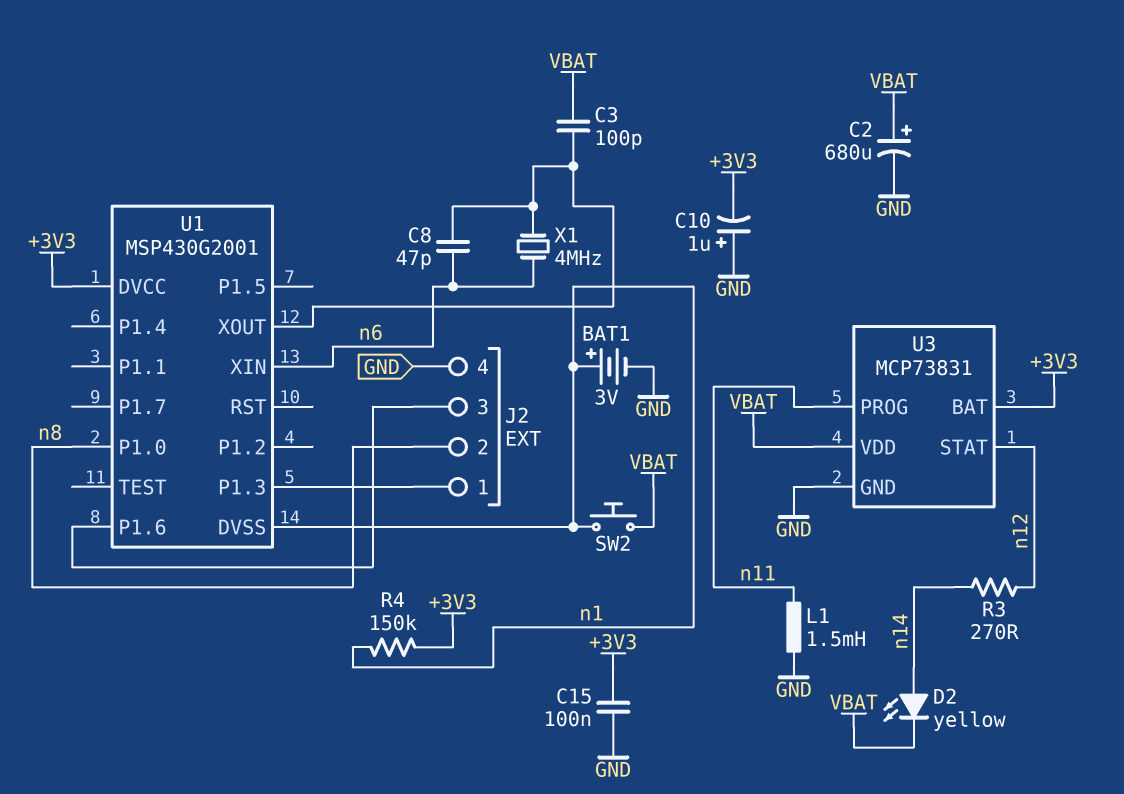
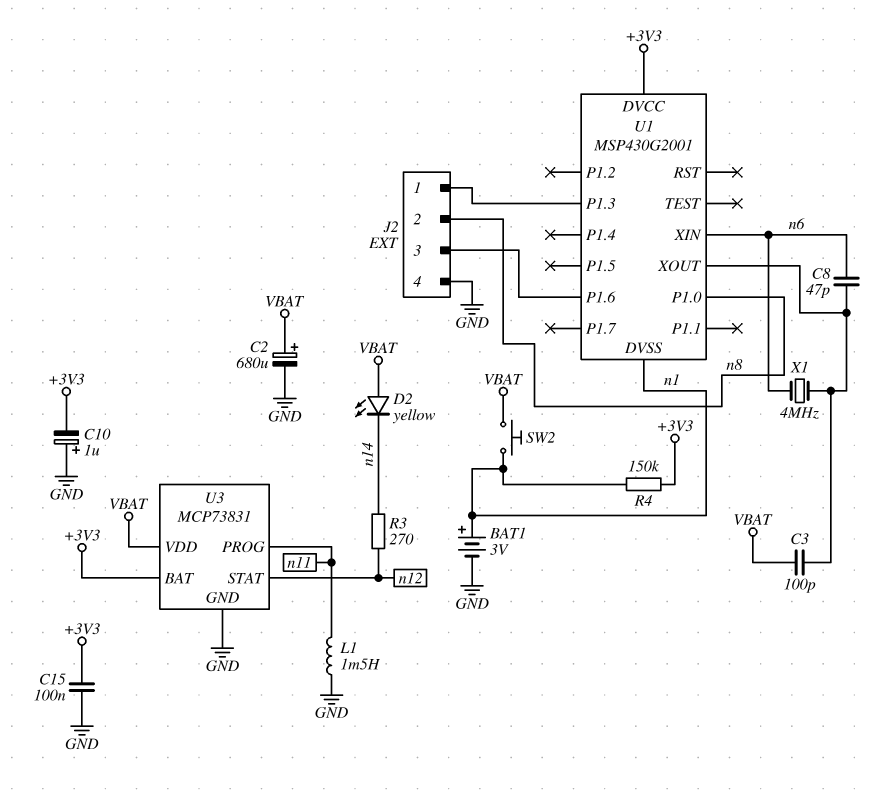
D2: LED yellow (A n14, K VBAT) -> LED yellow (A VBAT, K n14)

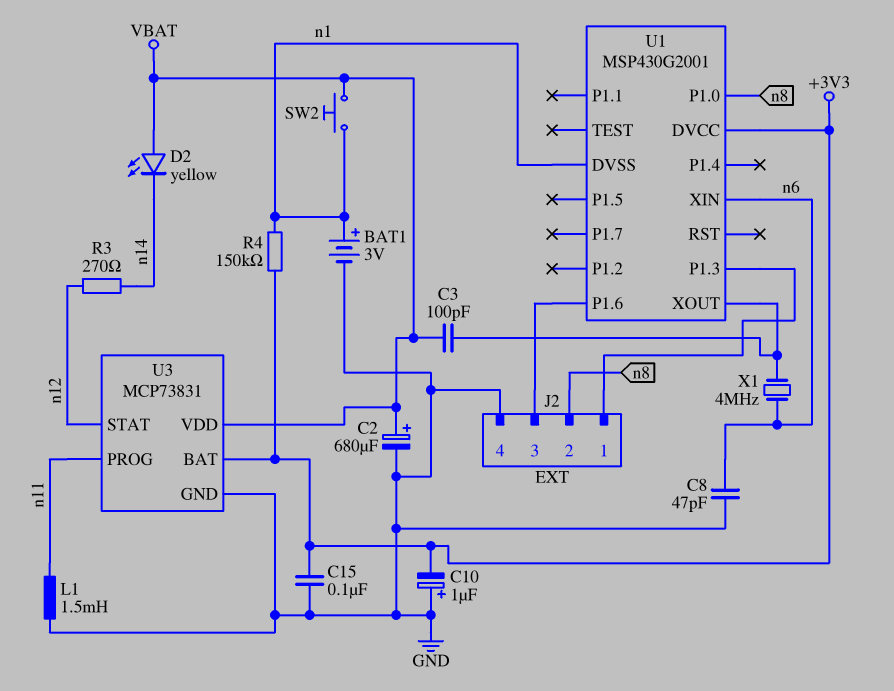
C8: 47pF (U1/XOUT, n6) -> 47pF (GND, n6)

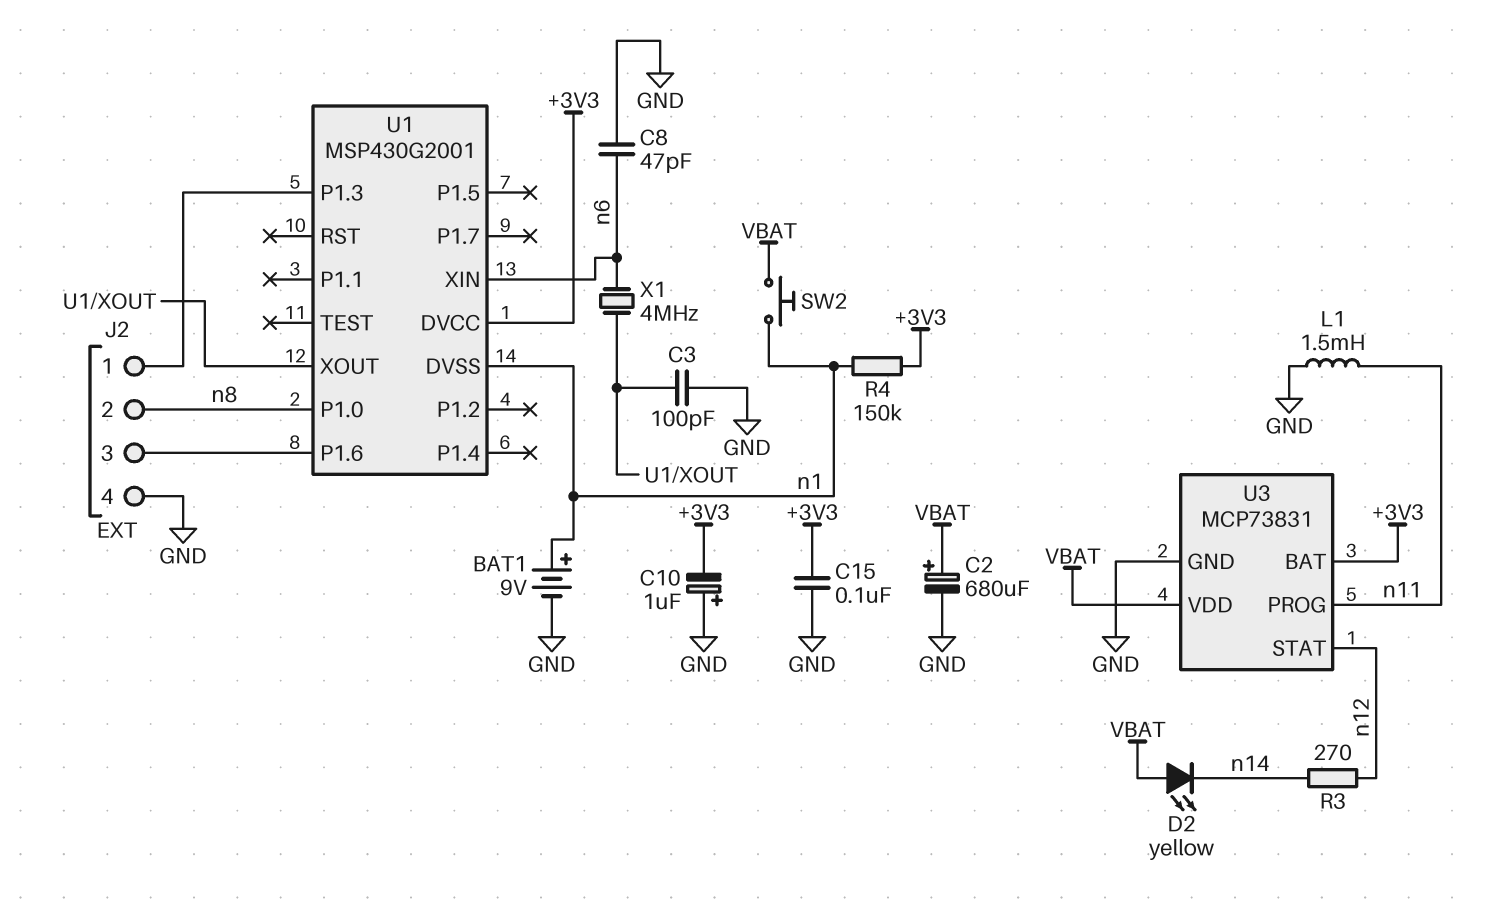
BAT1: 3V (plus n1, minus GND) -> 9V (plus n1, minus GND)
C3: 100pF (U1/XOUT, VBAT) -> 100pF (GND, U1/XOUT)

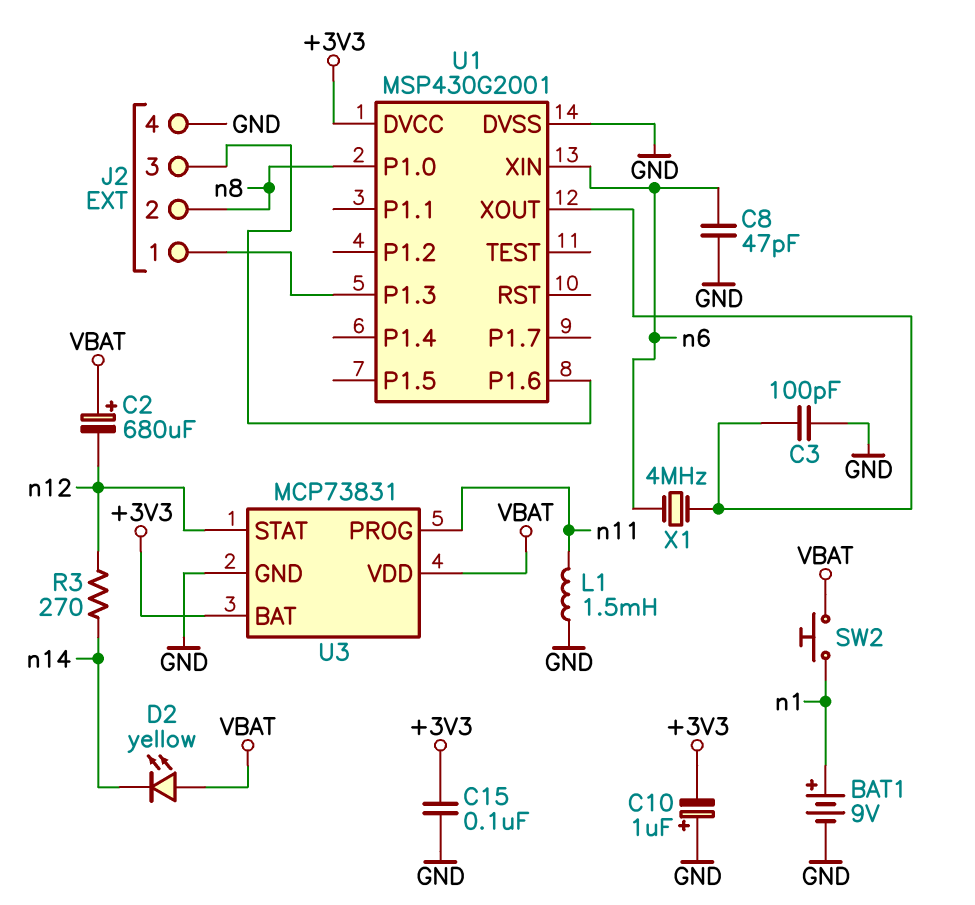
C2: 680uF (plus VBAT, minus GND) -> 680uF (plus VBAT, minus n12)
R4: 150k (+3V3, n1) -> none
U1 pin DVSS: n1 -> GND

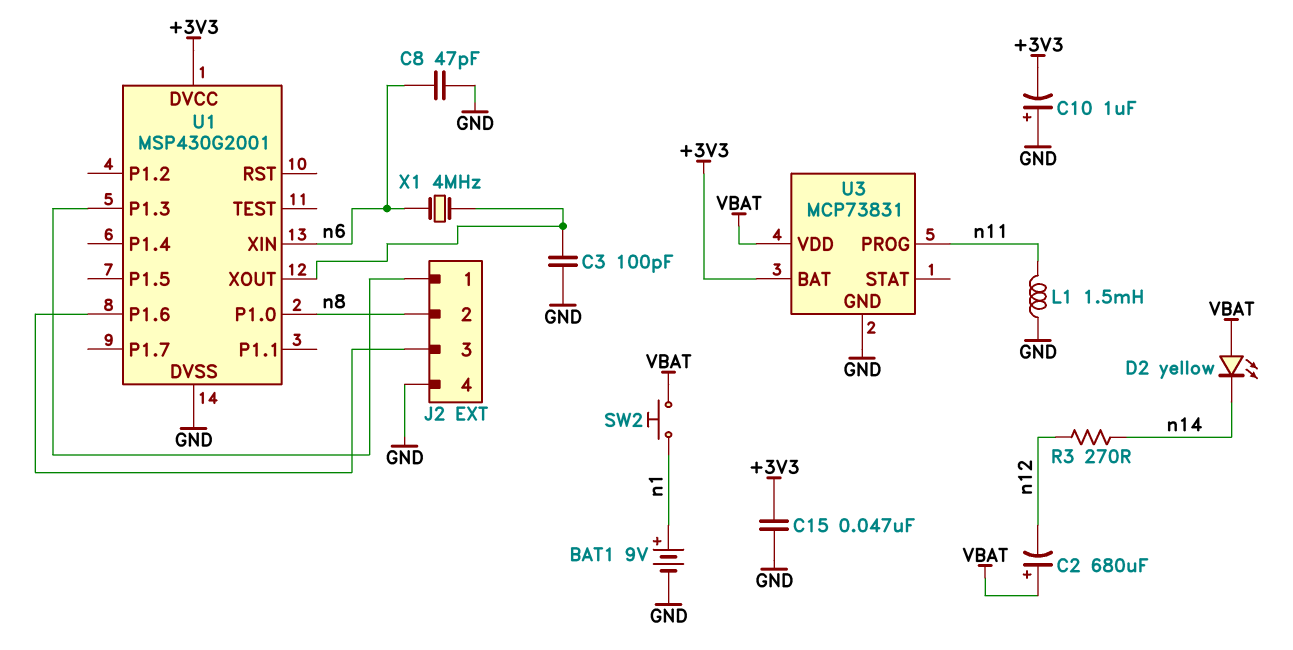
C15: 100nF (+3V3, GND) -> 47nF (+3V3, GND)
U3 pin STAT: n12 -> none

